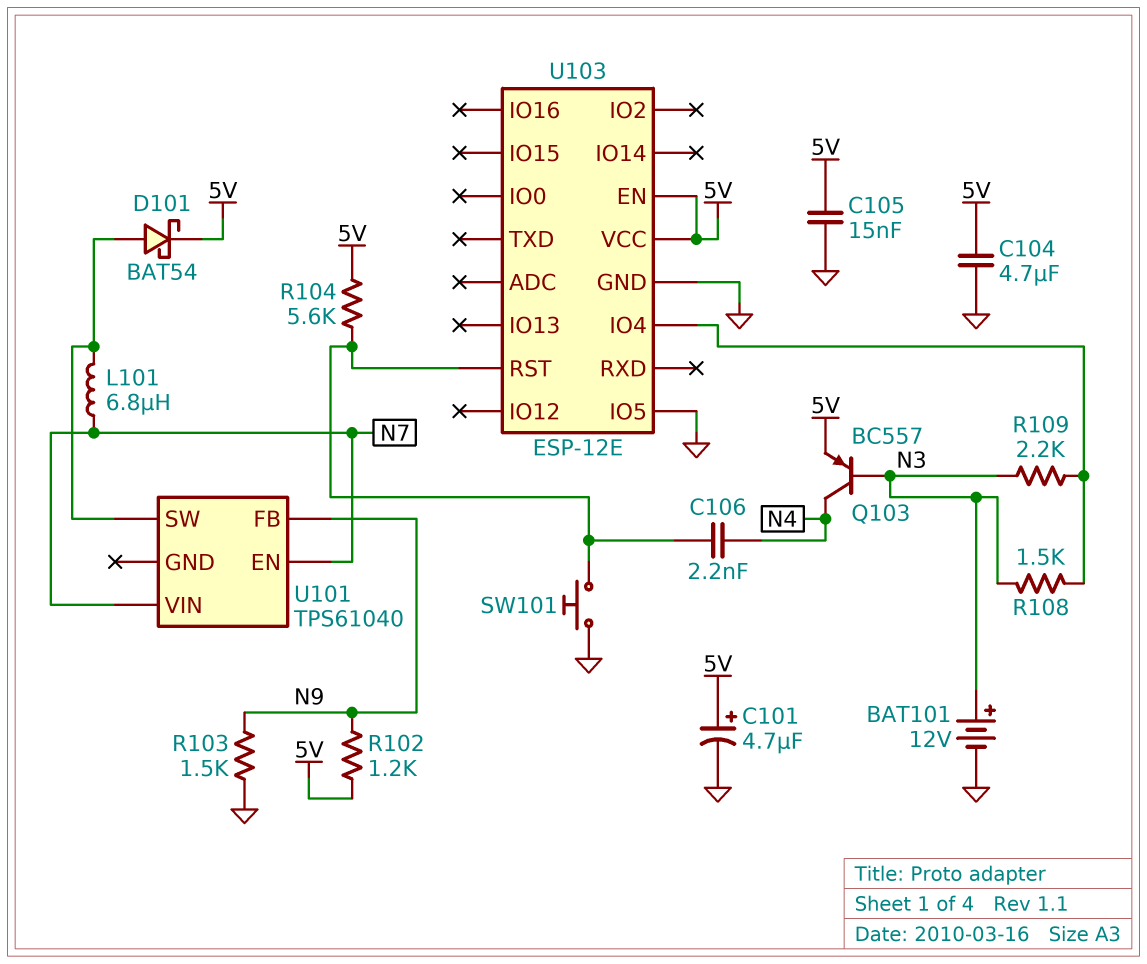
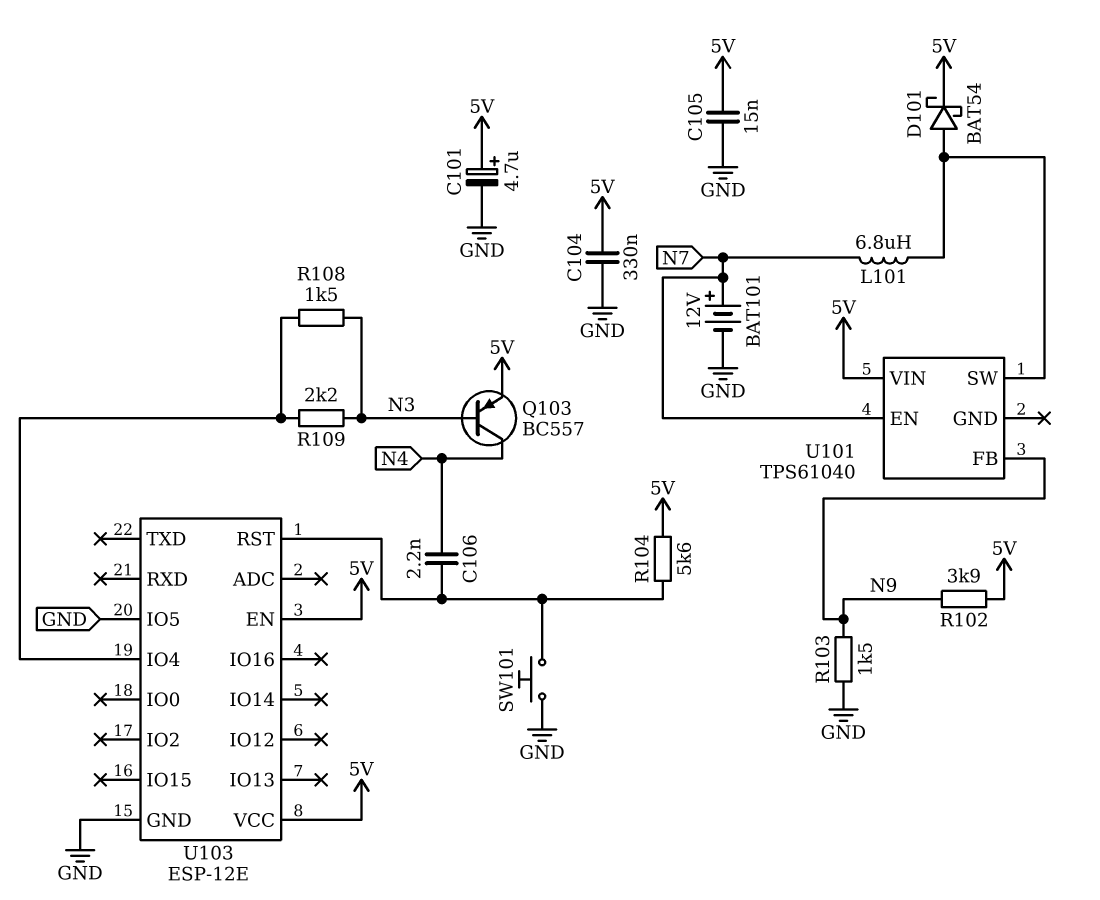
BAT101: 12V (plus N3, minus GND) -> 12V (plus N7, minus GND)
C104: 4.7uF (5V, GND) -> 330nF (5V, GND)
R102: 1.2k (5V, N9) -> 3.9k (5V, N9)
U101 pin VIN: N7 -> 5V

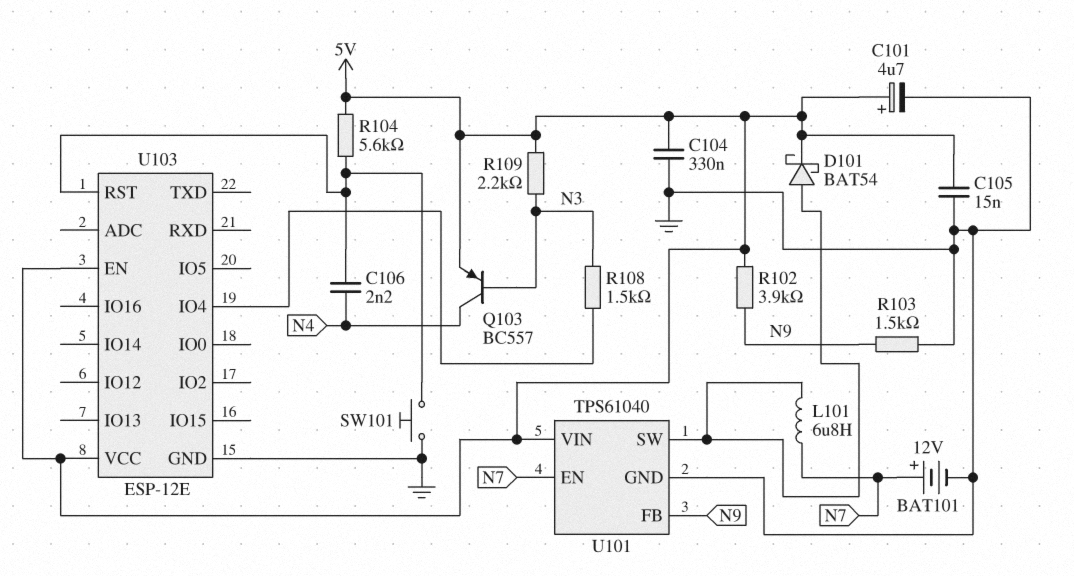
R109: 2.2k (N3, U103/IO4) -> 2.2k (5V, N3)
U101 pin GND: none -> GND
U103 pin IO5: GND -> none

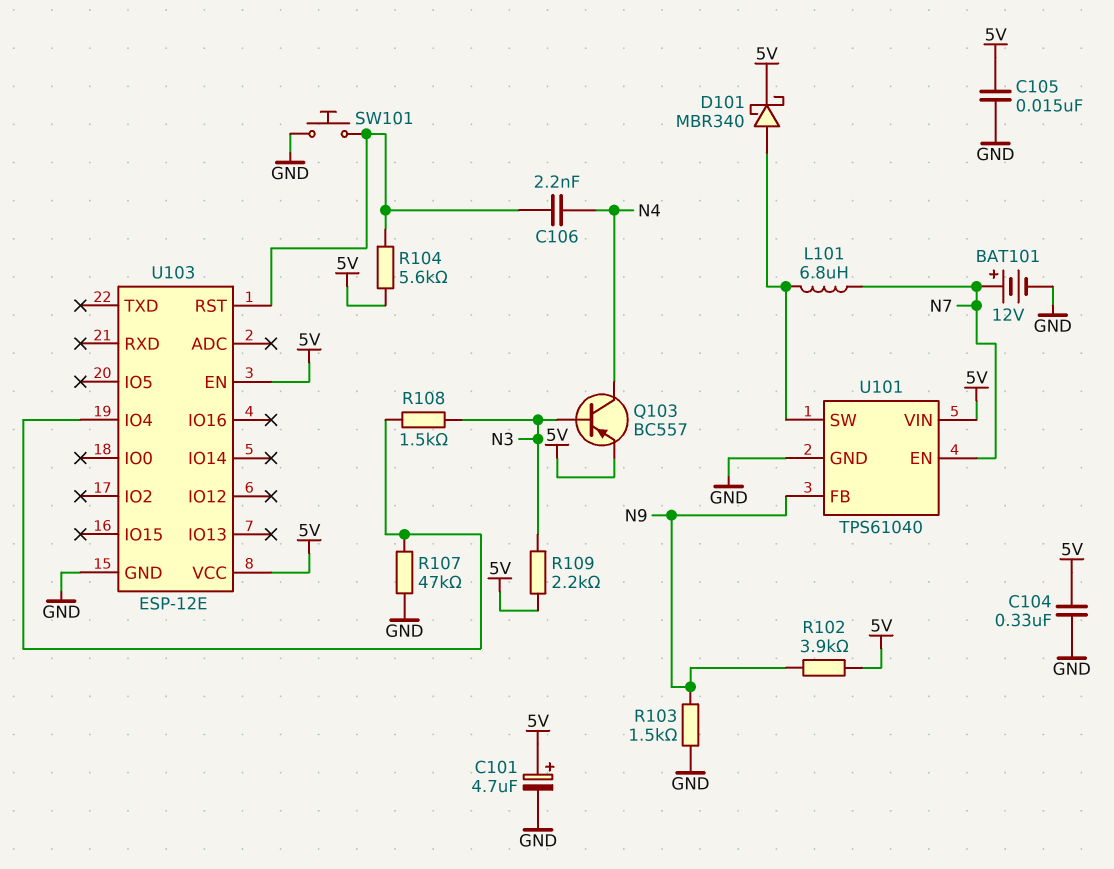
D101: schottky BAT54 (A U101/SW, K 5V) -> schottky MBR340 (A U101/SW, K 5V)
R107: none -> 47k (GND, U103/IO4)

